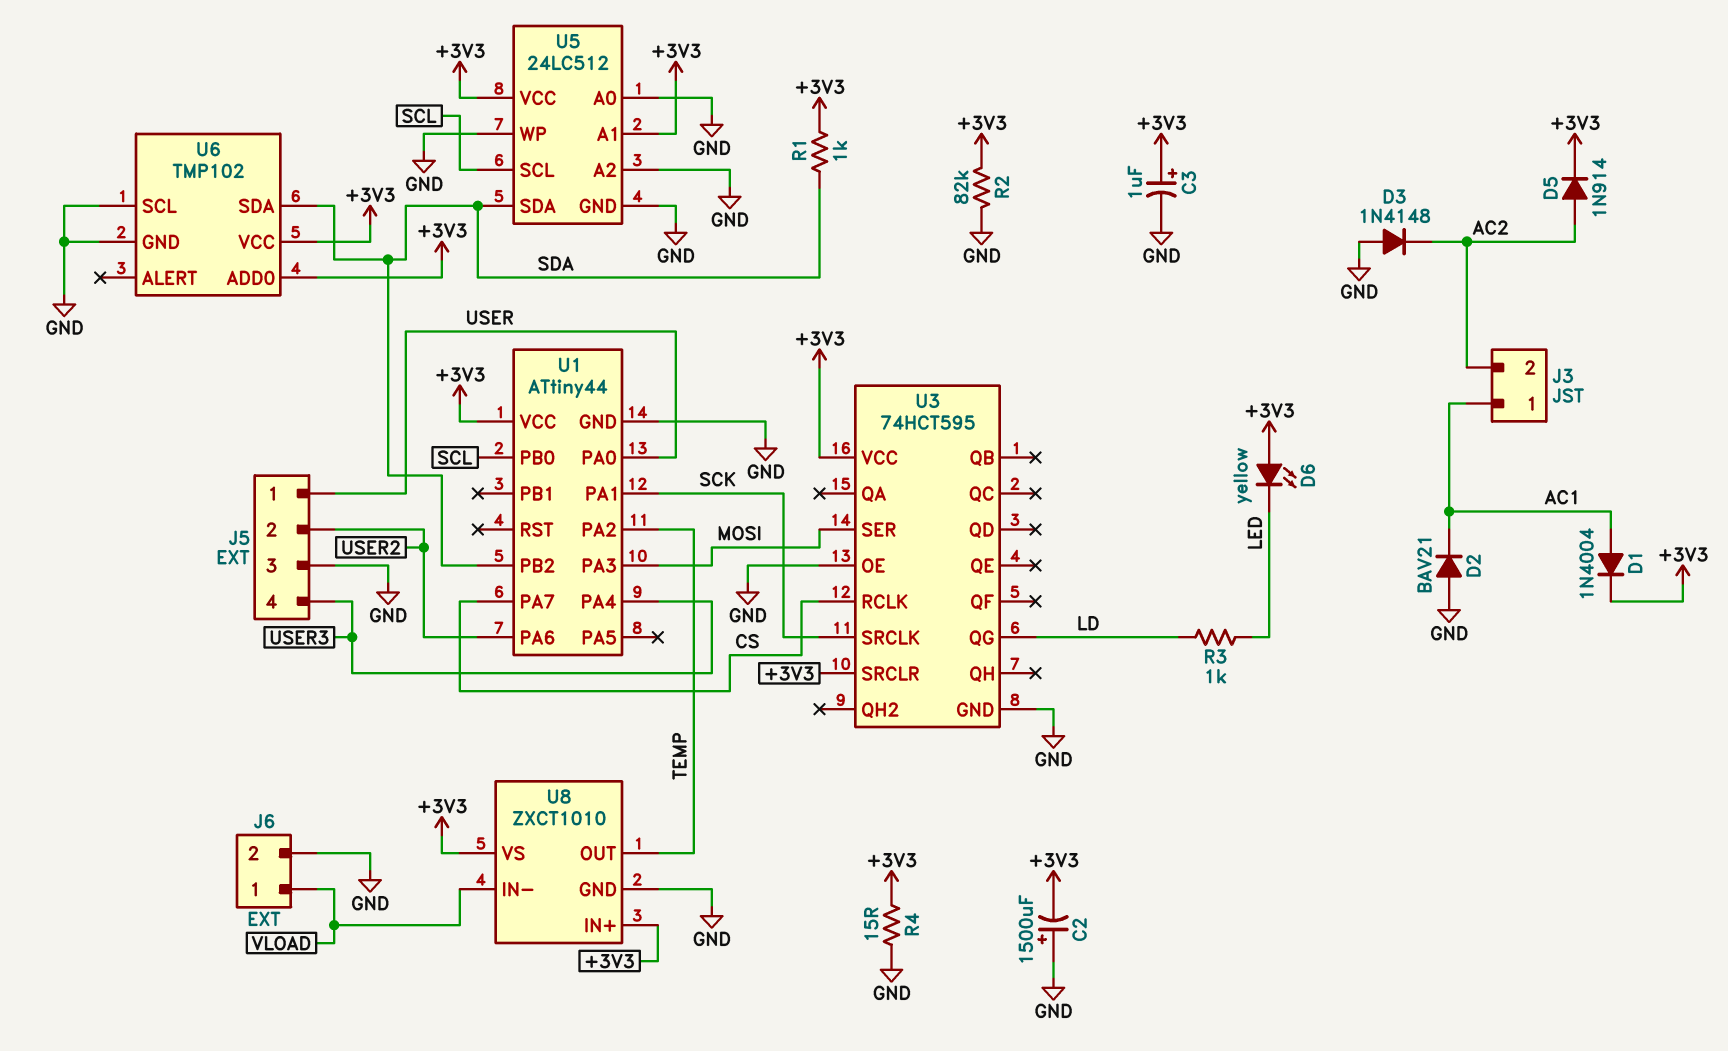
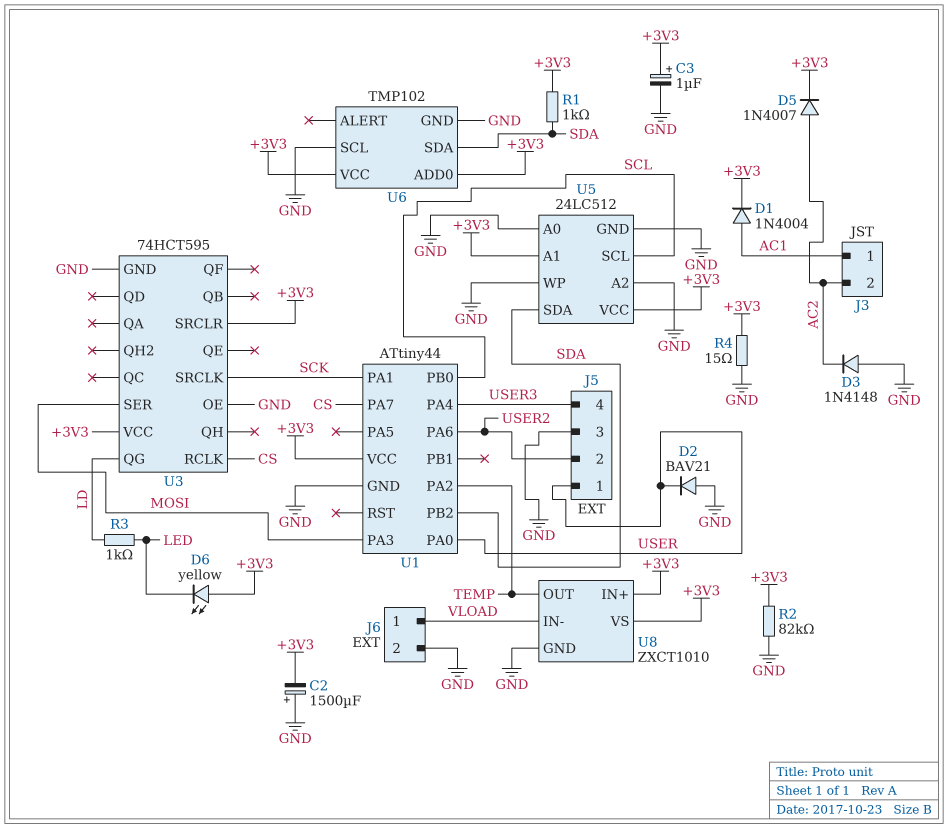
D2: diode BAV21 (A GND, K AC1) -> diode BAV21 (A GND, K USER)
D5: diode 1N914 (A AC2, K +3V3) -> diode 1N4007 (A AC2, K +3V3)

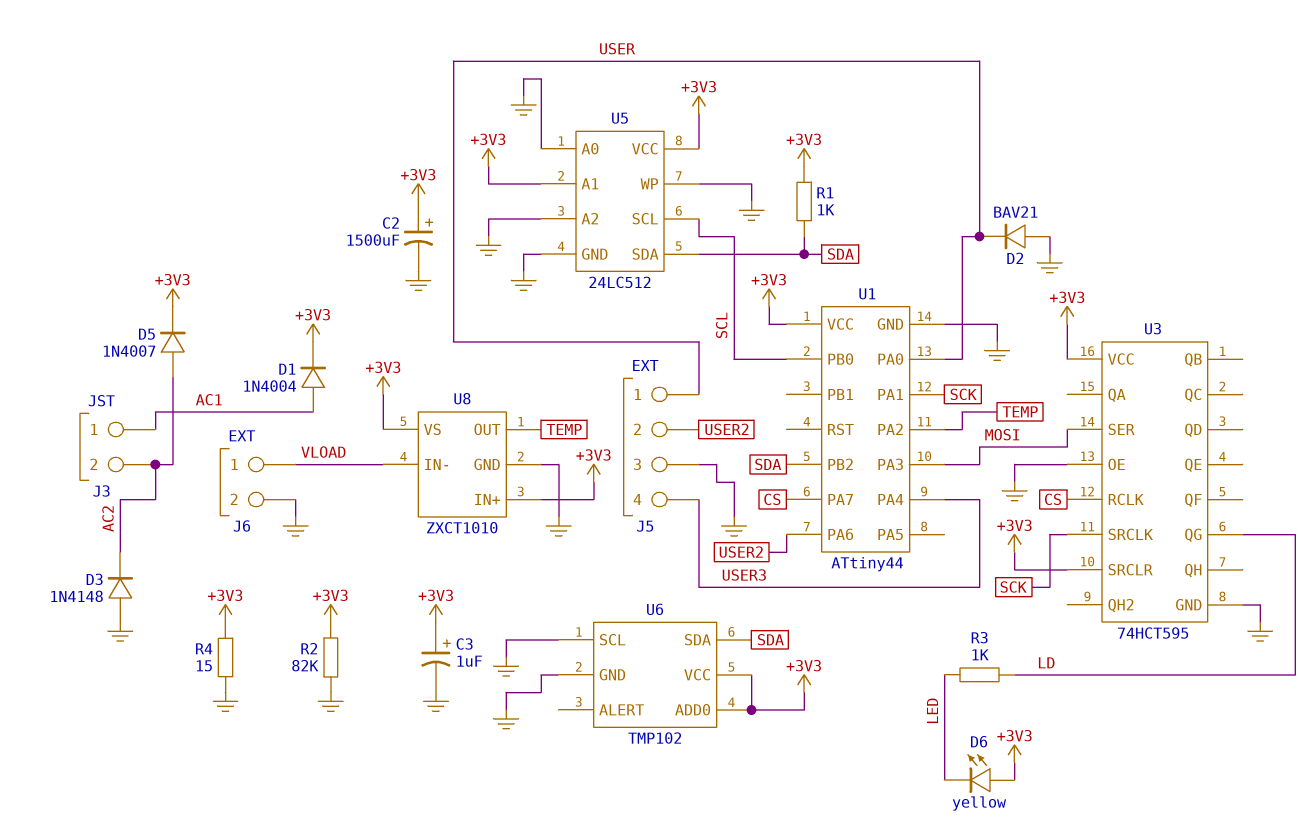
C2: 1500uF (plus GND, minus +3V3) -> 1500uF (plus +3V3, minus GND)

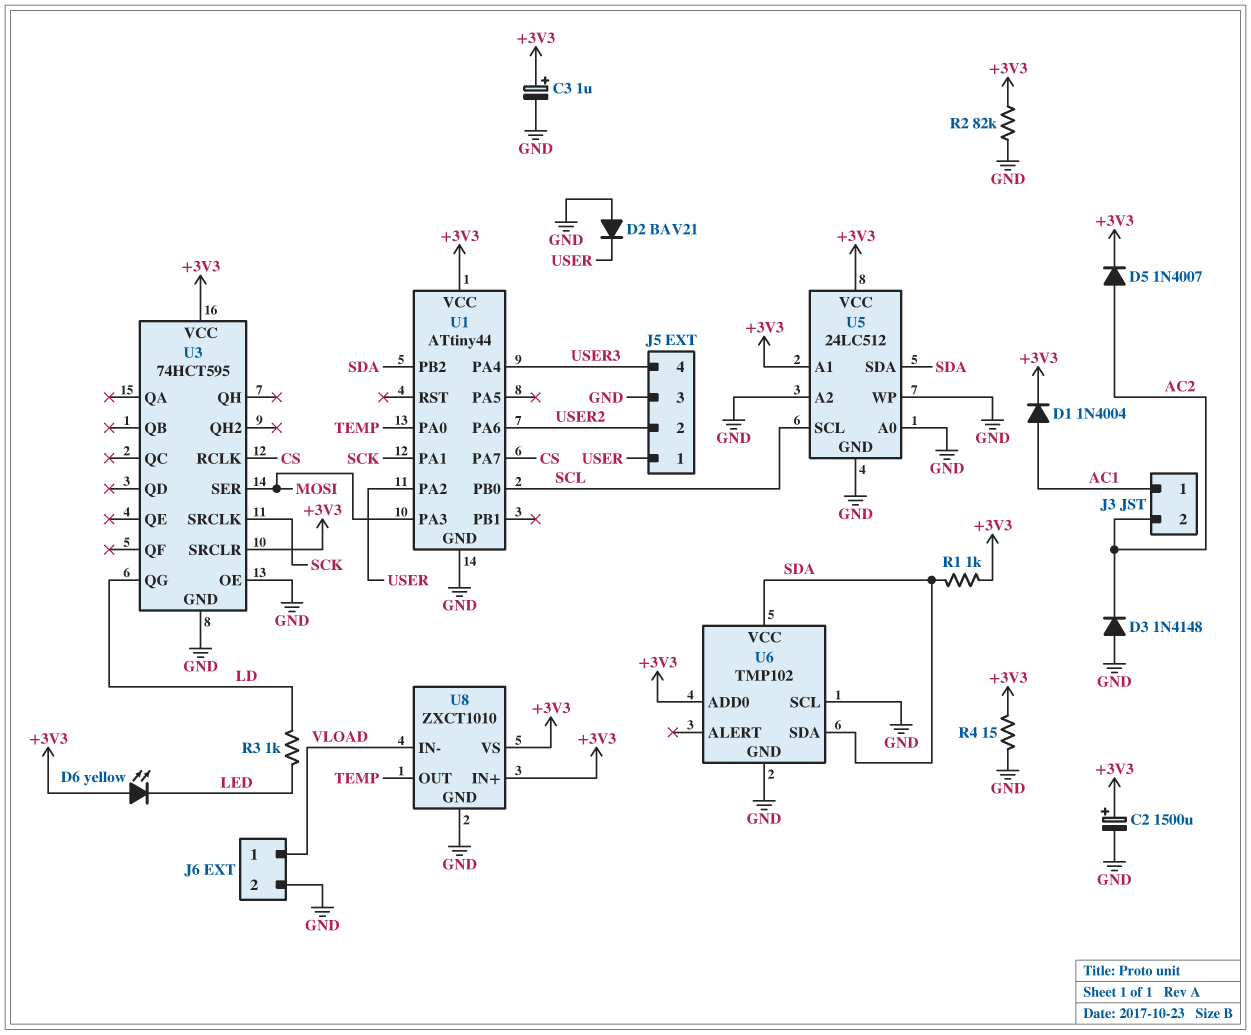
U1 pin PA0: USER -> TEMP
U1 pin PA2: TEMP -> USER
U6 pin VCC: +3V3 -> SDA

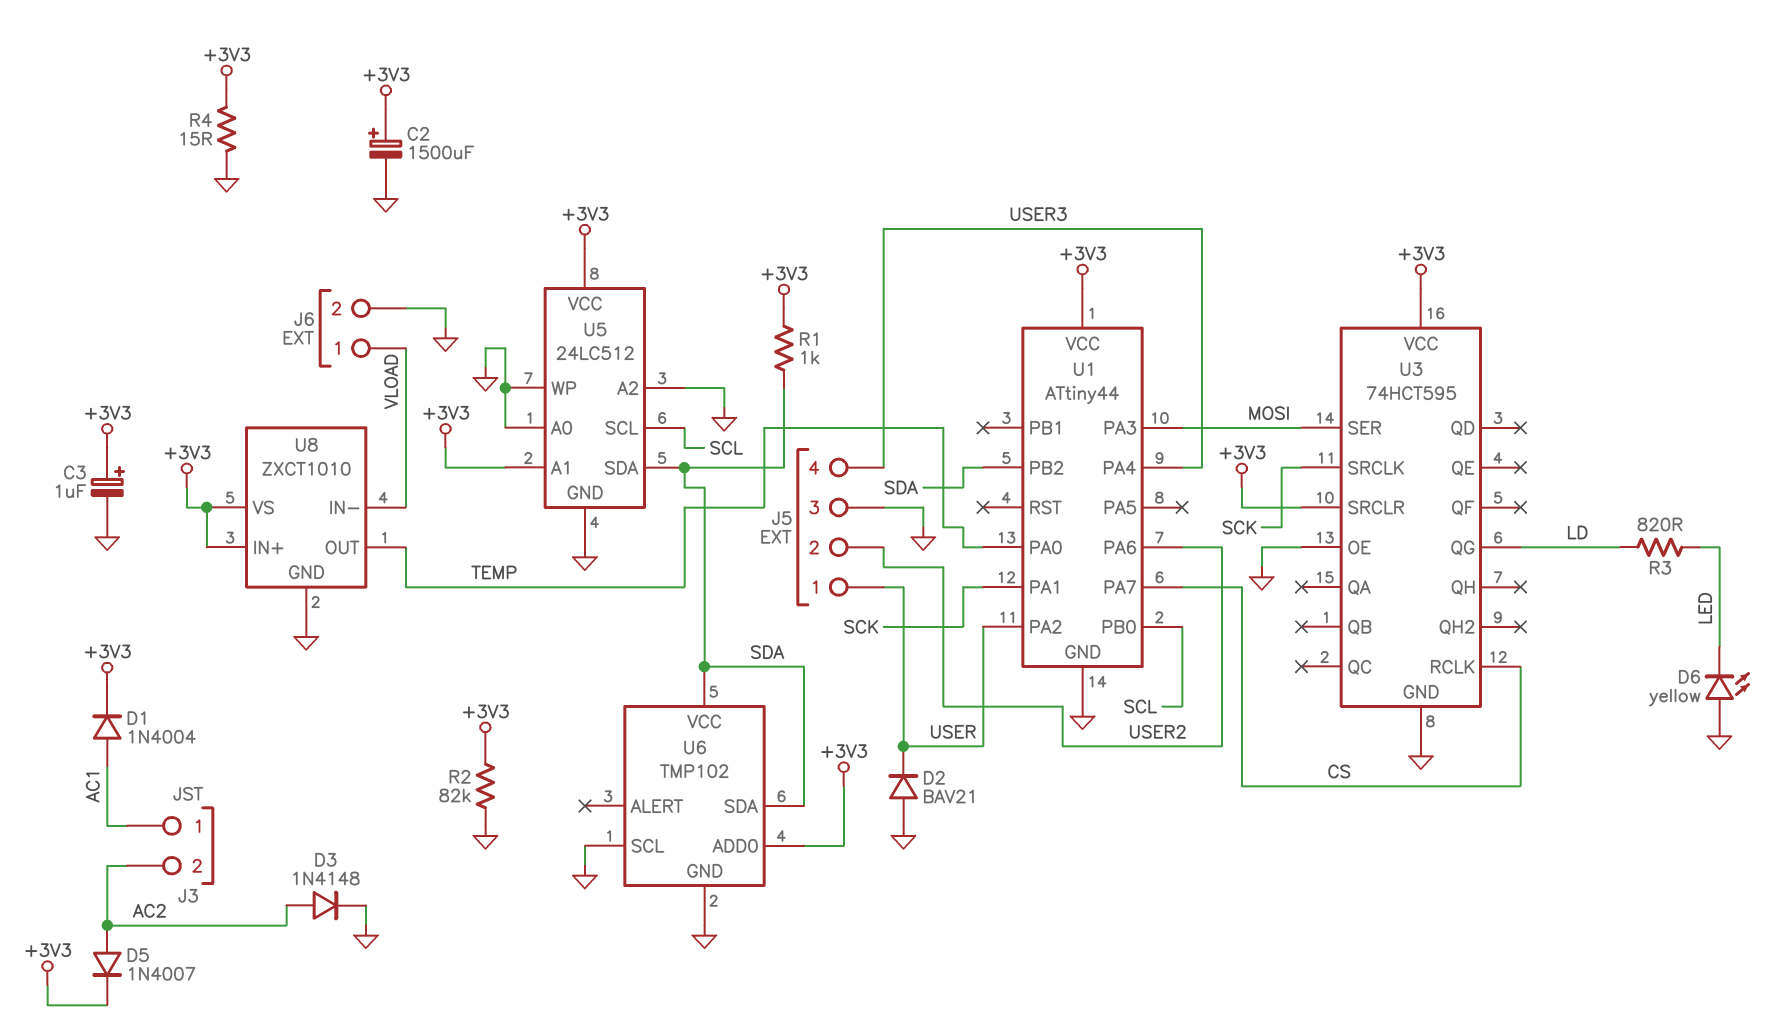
D3: diode 1N4148 (A GND, K AC2) -> diode 1N4148 (A AC2, K GND)
D6: LED yellow (A +3V3, K LED) -> LED yellow (A GND, K LED)
R3: 1k (LD, LED) -> 820 (LD, LED)

